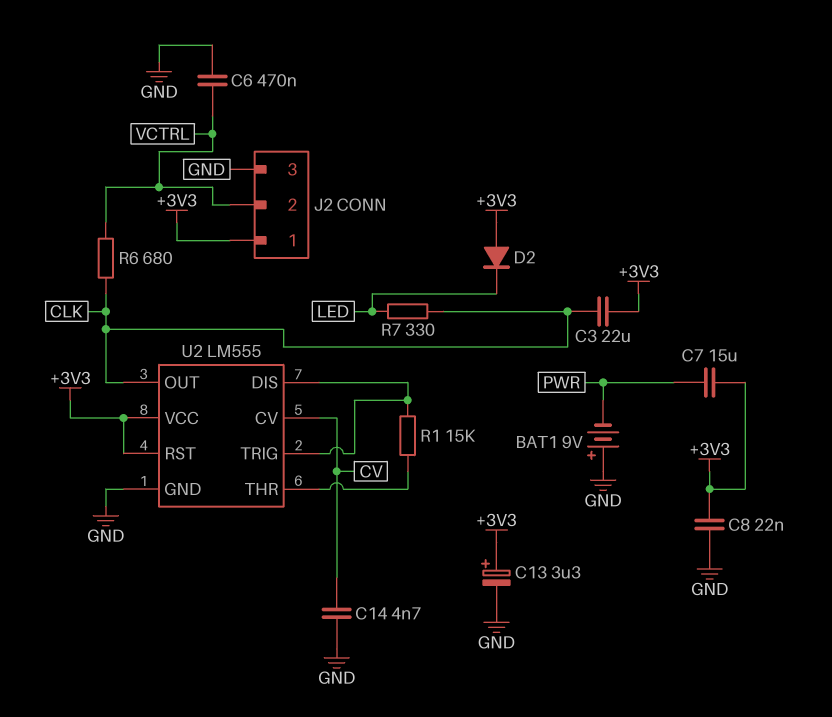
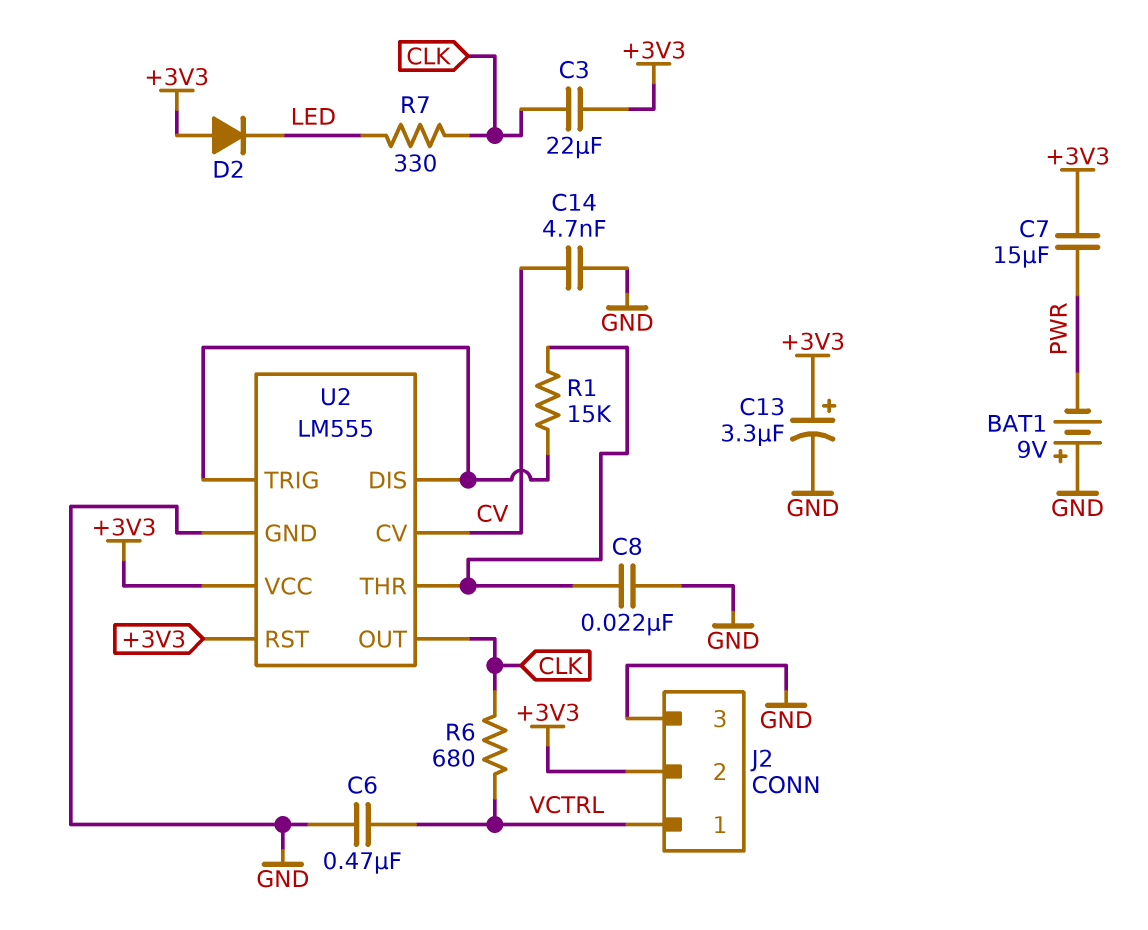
C8: 22nF (+3V3, GND) -> 22nF (GND, U2/THR)
J2 pin 1: +3V3 -> VCTRL
J2 pin 2: VCTRL -> +3V3

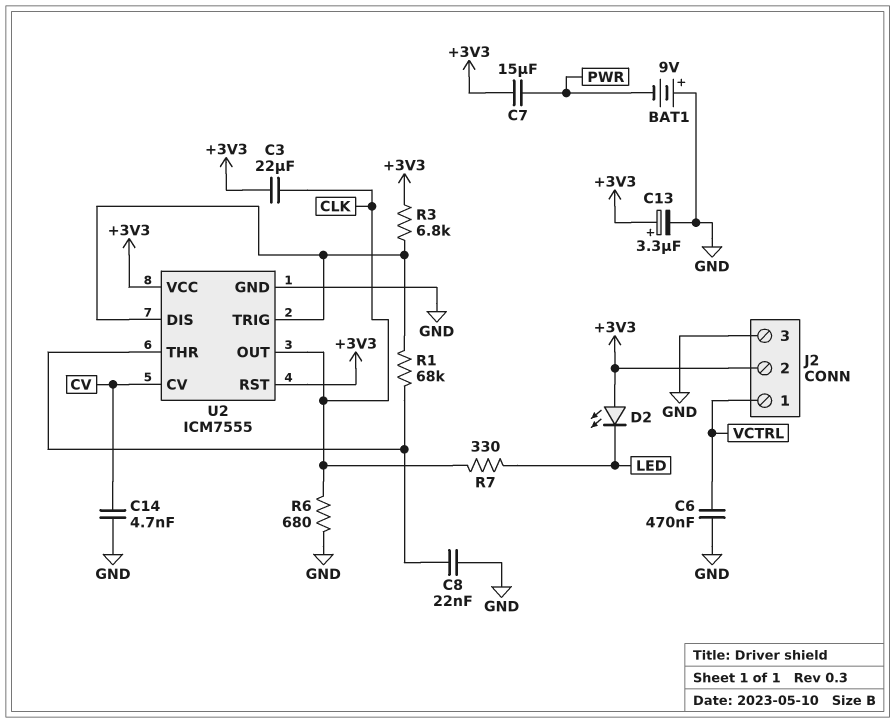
D2: diode (A +3V3, K LED) -> LED (A +3V3, K LED)
R1: 15k (U2/DIS, U2/THR) -> 68k (U2/DIS, U2/THR)
R3: none -> 6.8k (+3V3, U2/DIS)
R6: 680 (CLK, VCTRL) -> 680 (CLK, GND)
U2: LM555 -> ICM7555

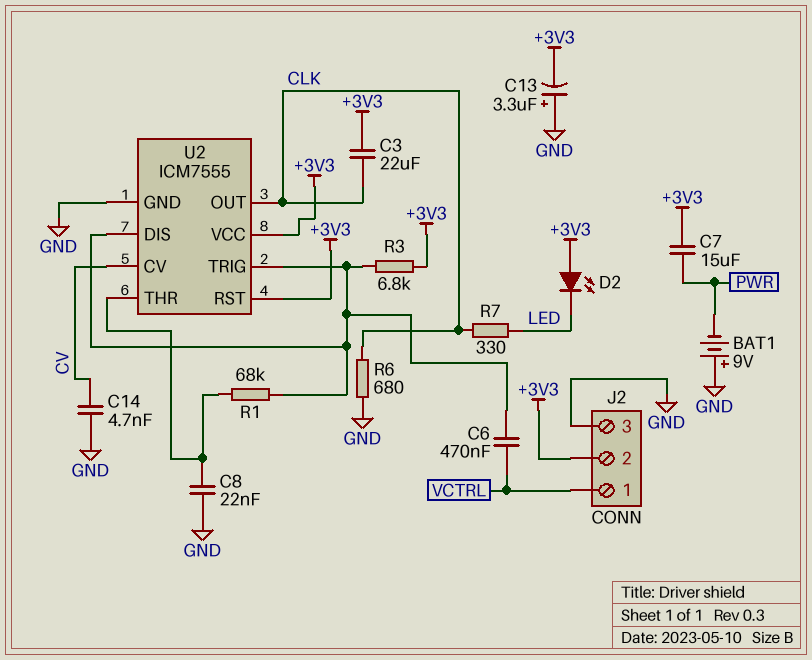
C6: 470nF (GND, VCTRL) -> 470nF (U2/DIS, VCTRL)
C13: 3.3uF (plus +3V3, minus GND) -> 3.3uF (plus GND, minus +3V3)

